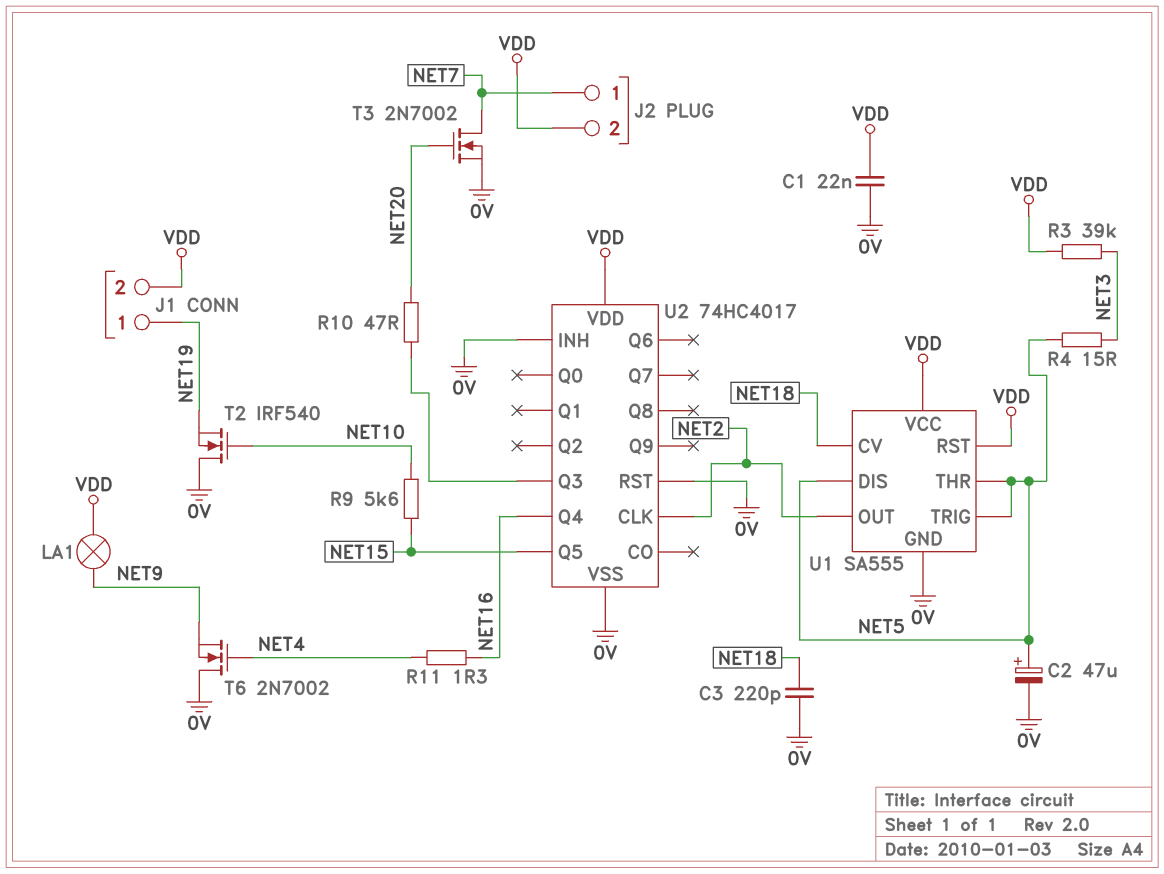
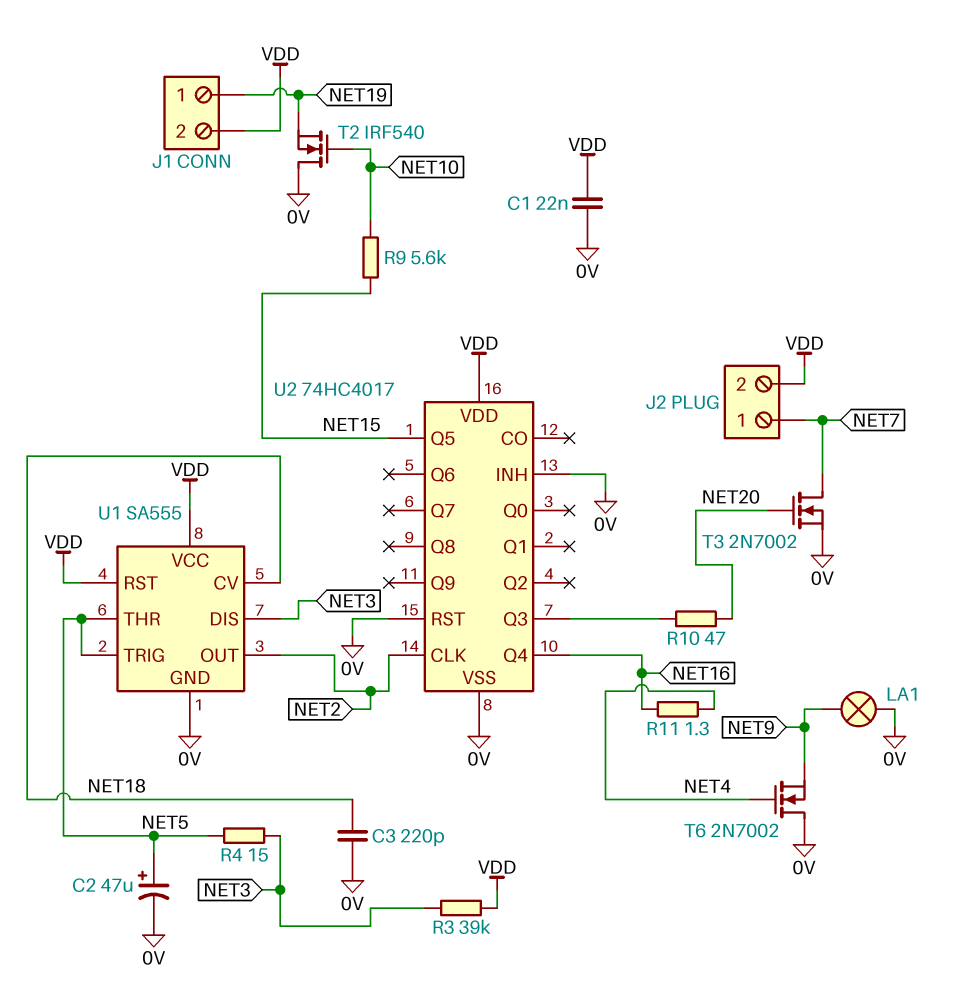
LA1: lamp (NET9, VDD) -> lamp (0V, NET9)
U1 pin DIS: NET5 -> NET3

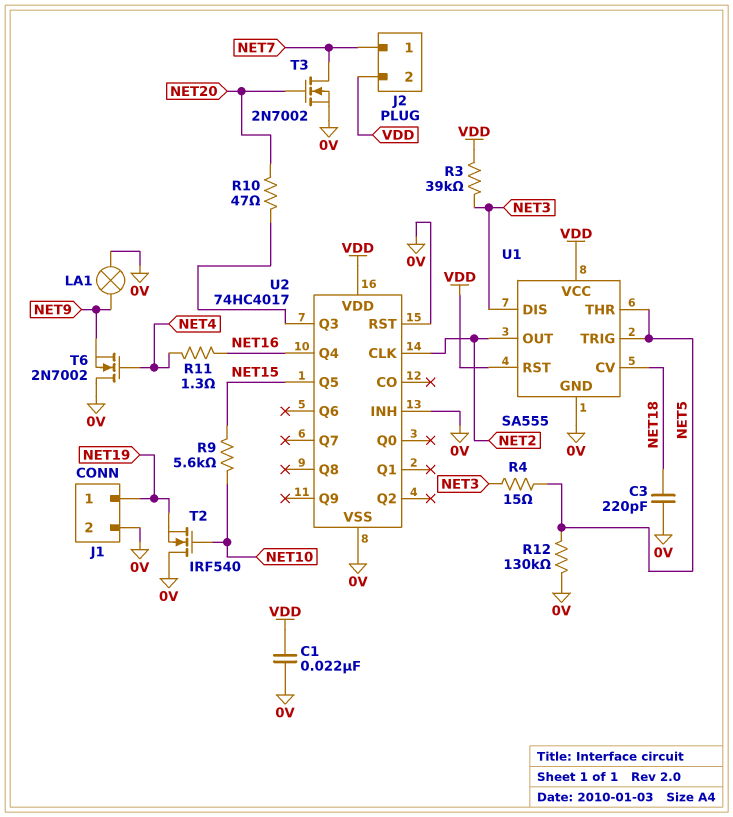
C2: 47uF (plus NET5, minus 0V) -> none
J1 pin 2: VDD -> 0V
R12: none -> 130k (0V, NET5)

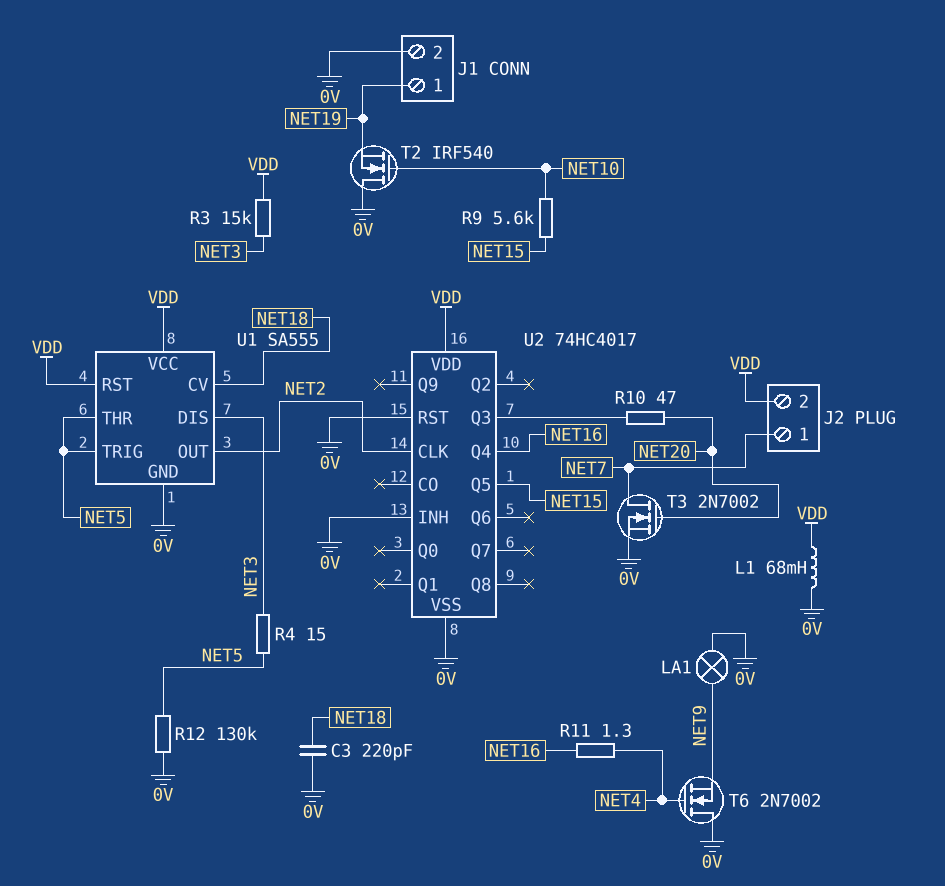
C1: 22nF (0V, VDD) -> none
L1: none -> 68mH (0V, VDD)
R3: 39k (NET3, VDD) -> 15k (NET3, VDD)

